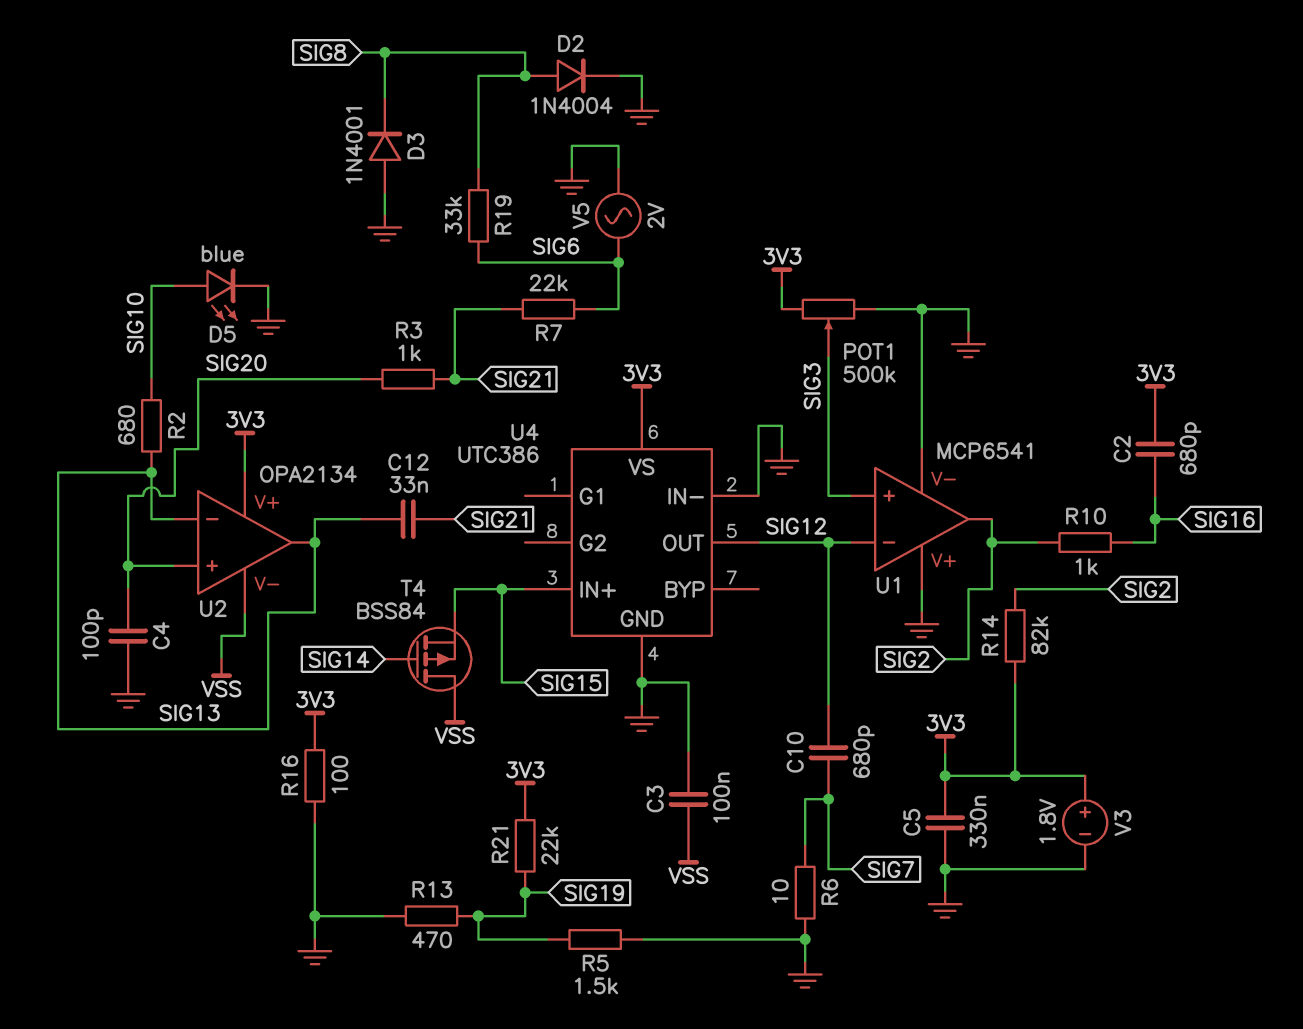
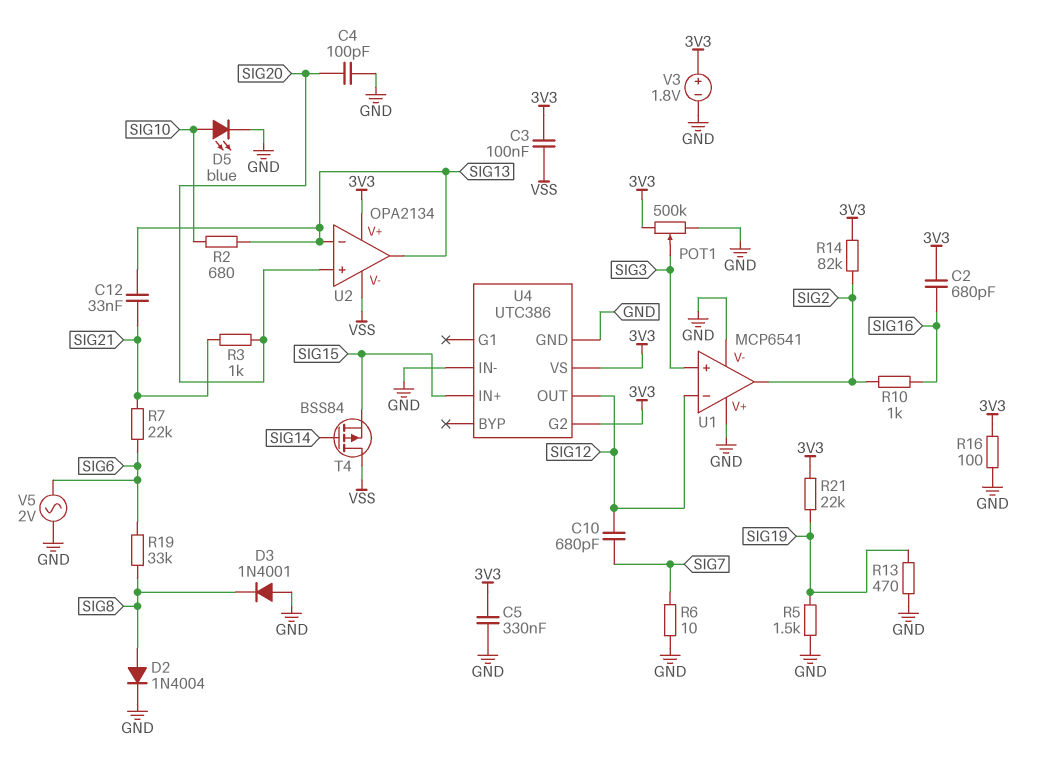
C3: 100nF (GND, VSS) -> 100nF (3V3, VSS)
U4 pin G2: none -> 3V3

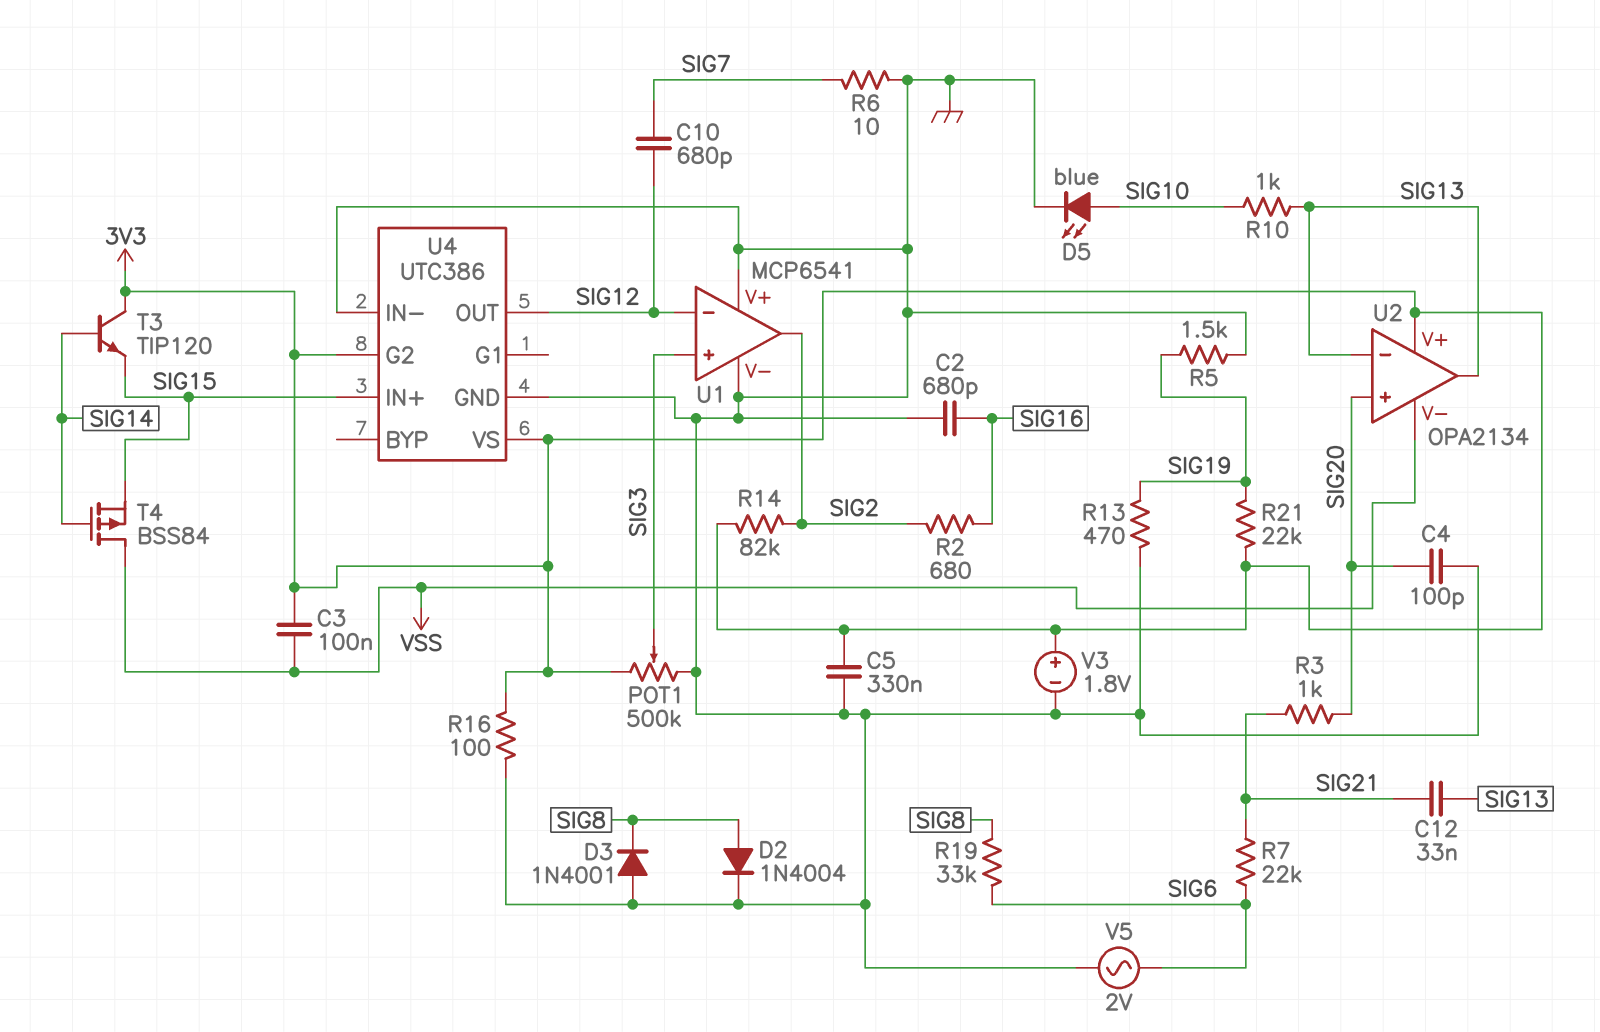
C2: 680pF (3V3, SIG16) -> 680pF (GND, SIG16)
R2: 680 (SIG10, SIG13) -> 680 (SIG2, SIG16)
R10: 1k (SIG2, SIG16) -> 1k (SIG10, SIG13)
T3: none -> NPN TIP120 (B SIG14, C 3V3, E SIG15)

